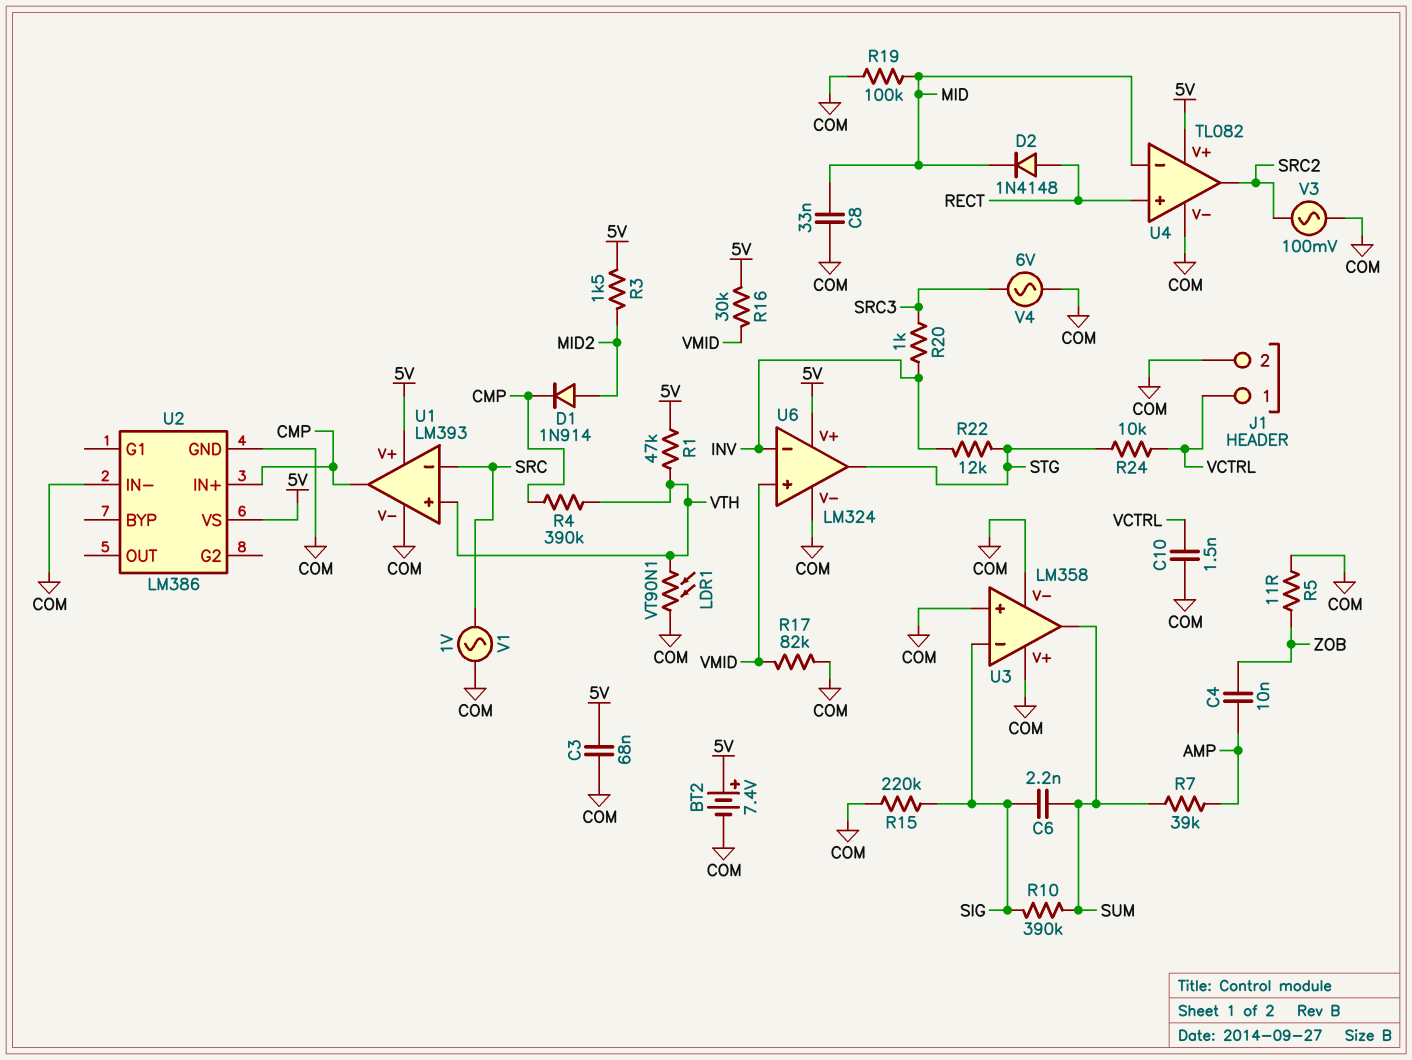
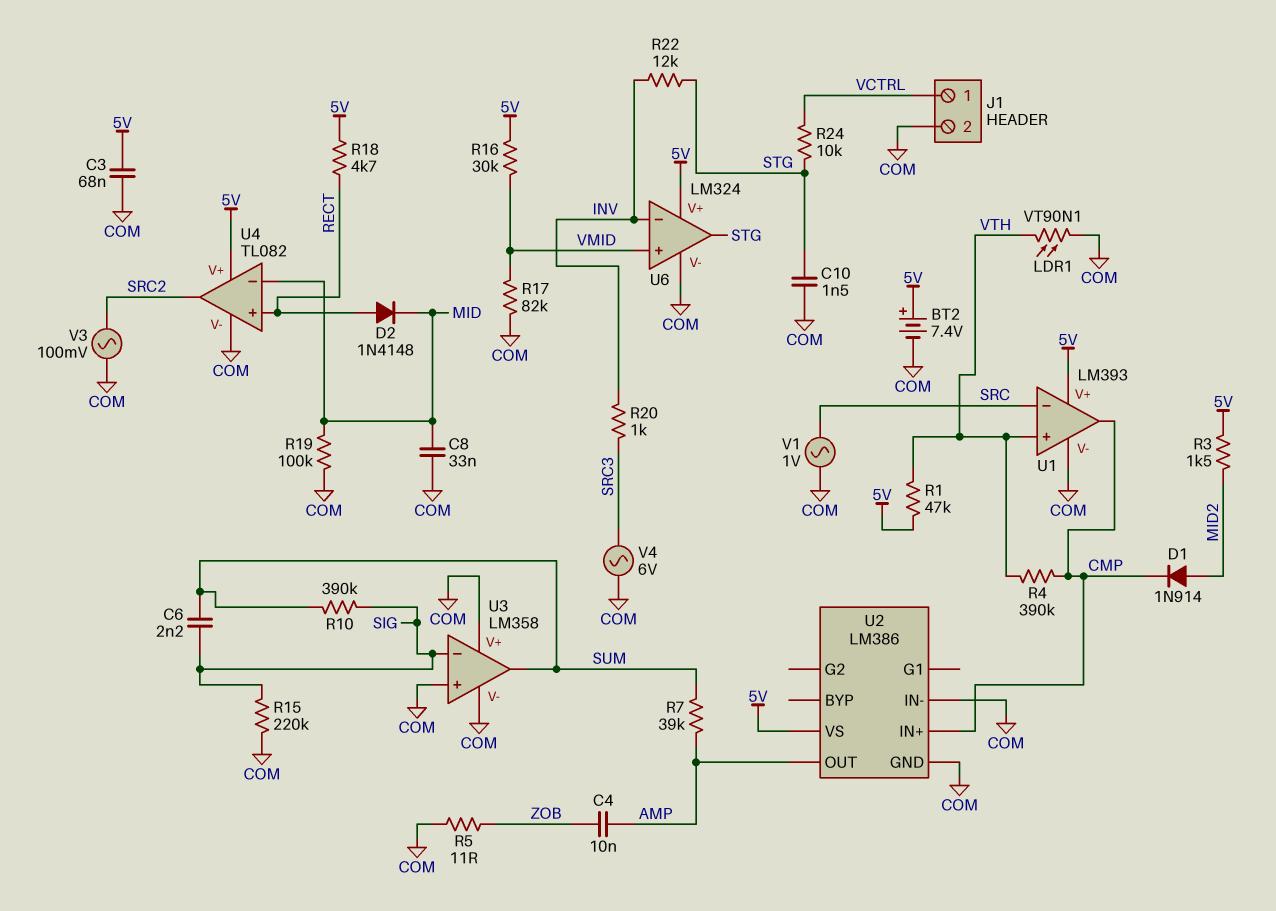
C10: 1.5nF (COM, VCTRL) -> 1.5nF (COM, STG)
R18: none -> 4.7k (5V, RECT)
U2 pin OUT: none -> AMP

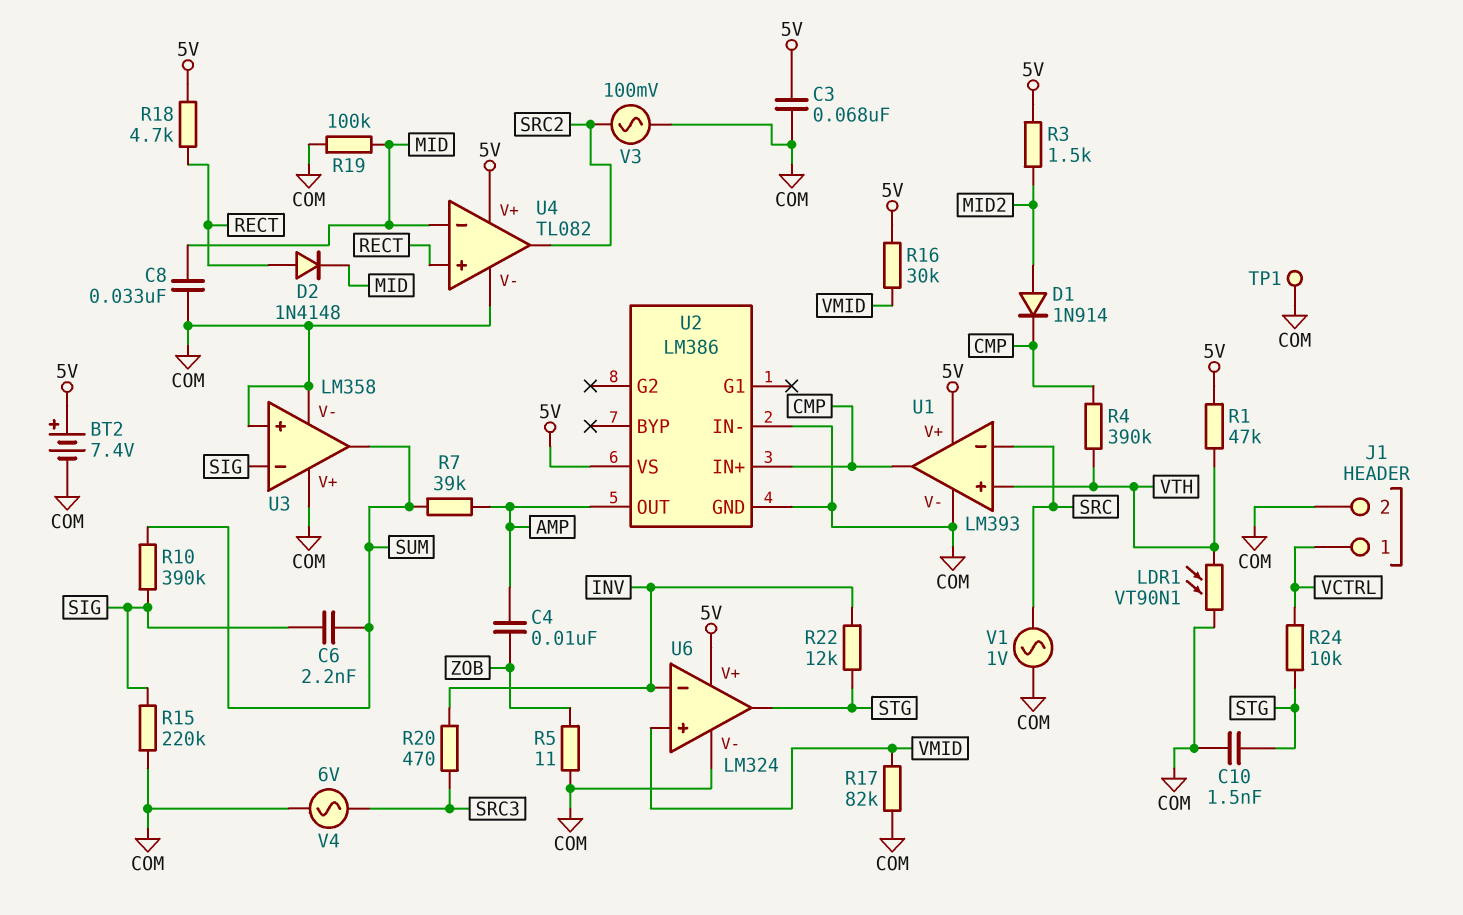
R20: 1k (INV, SRC3) -> 470 (INV, SRC3)
TP1: none -> test point (COM)

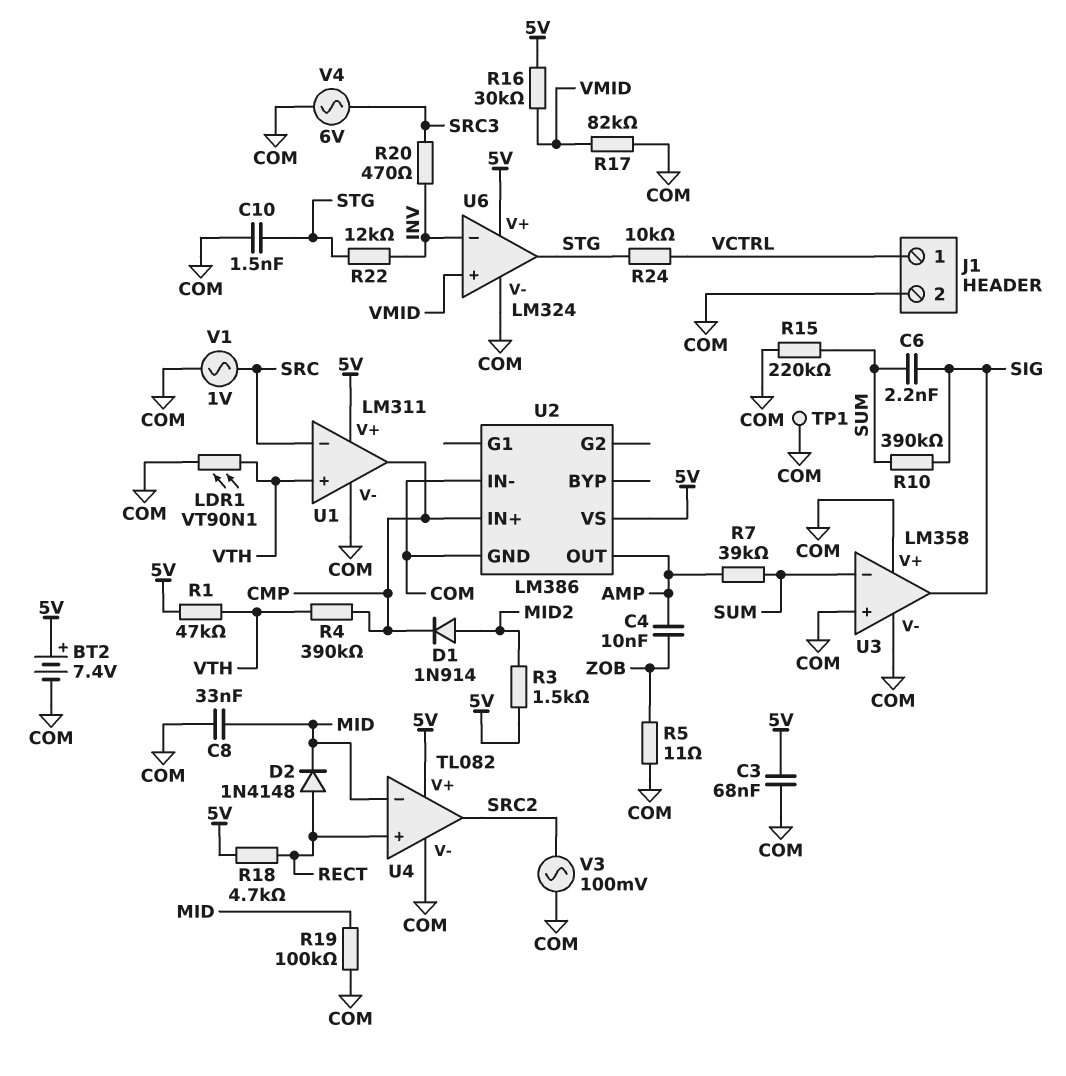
R15: 220k (COM, SIG) -> 220k (COM, SUM)
U1: LM393 -> LM311
U3 pin in-: SIG -> SUM
U3 pin out: SUM -> SIG

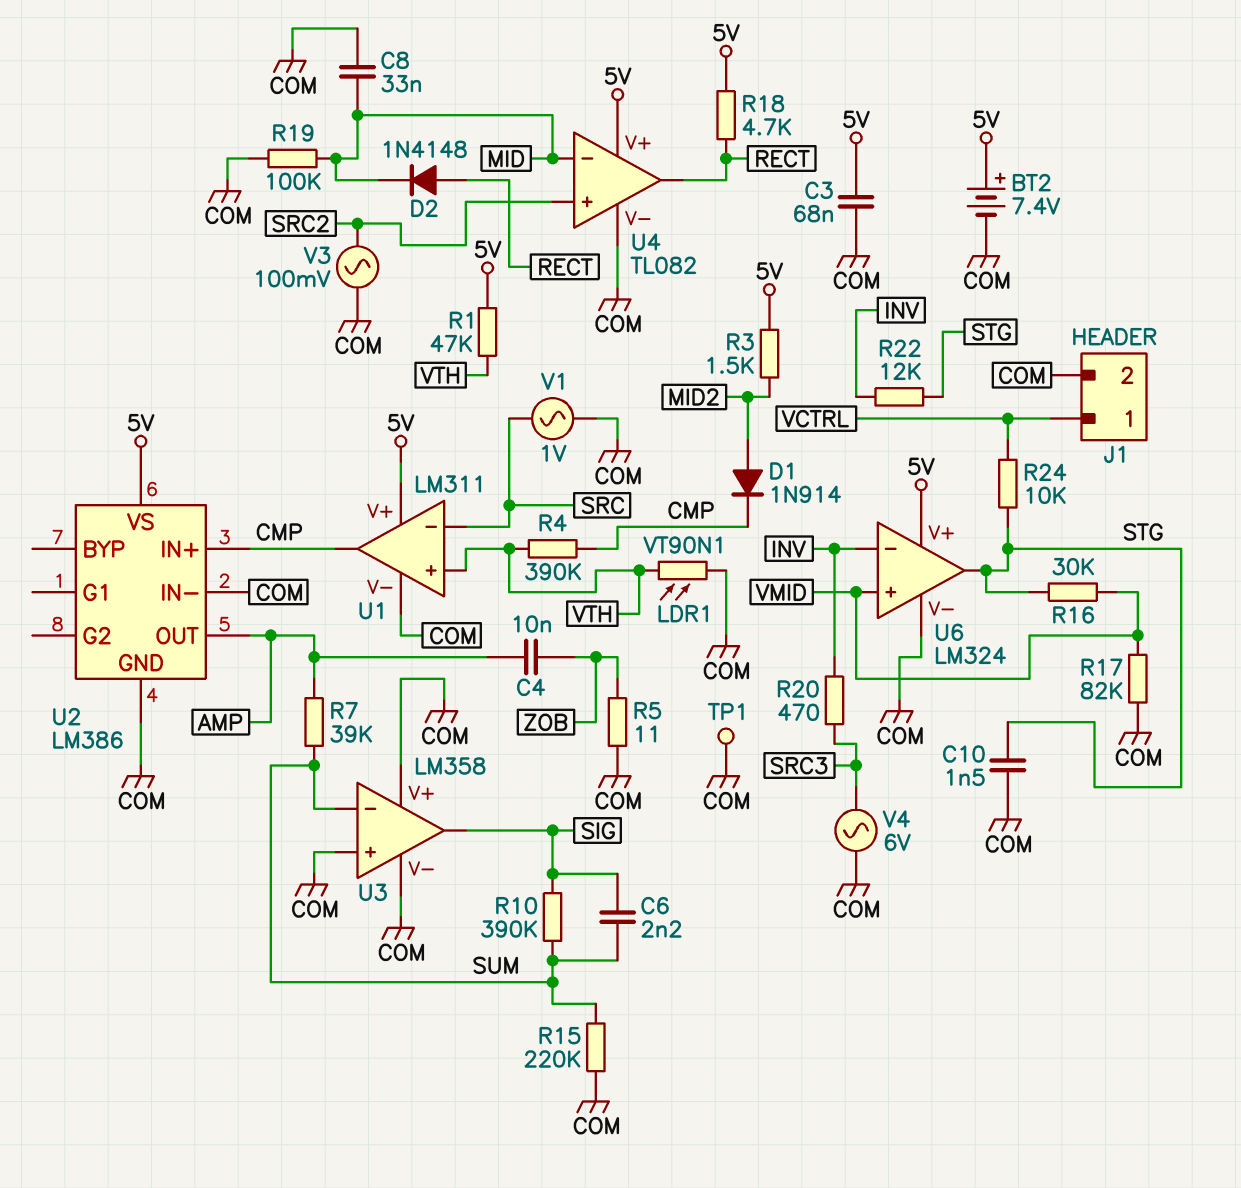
R16: 30k (5V, VMID) -> 30k (STG, VMID)
U4 pin in+: RECT -> SRC2
U4 pin out: SRC2 -> RECT

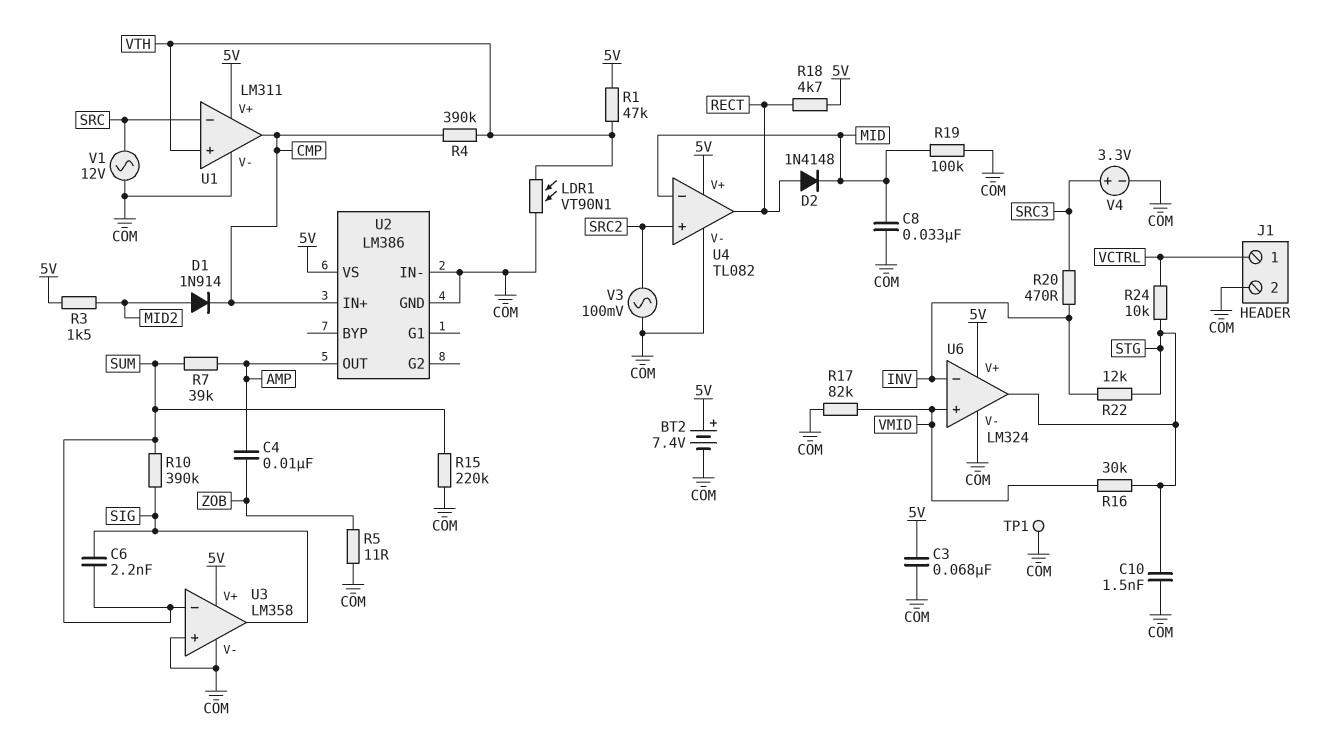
U3 pin V+: COM -> 5V
V1: AC 1V (COM, SRC) -> AC 12V (COM, SRC)
V4: AC 6V (COM, SRC3) -> 3.3V (plus SRC3, minus COM)

